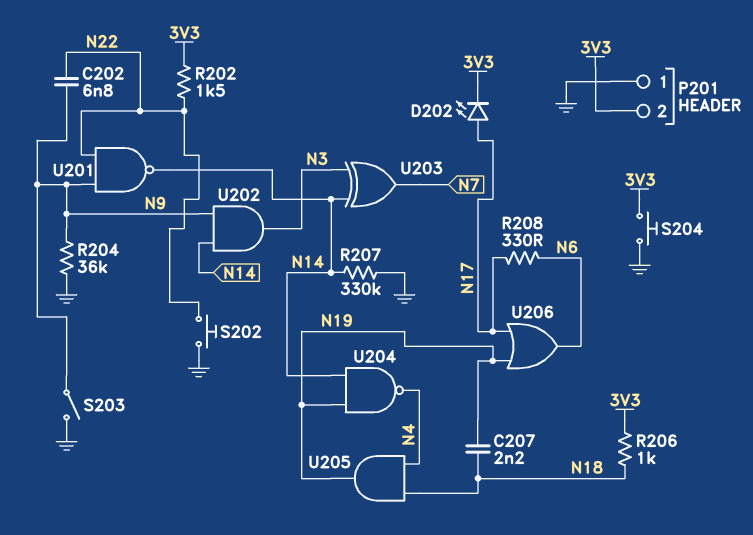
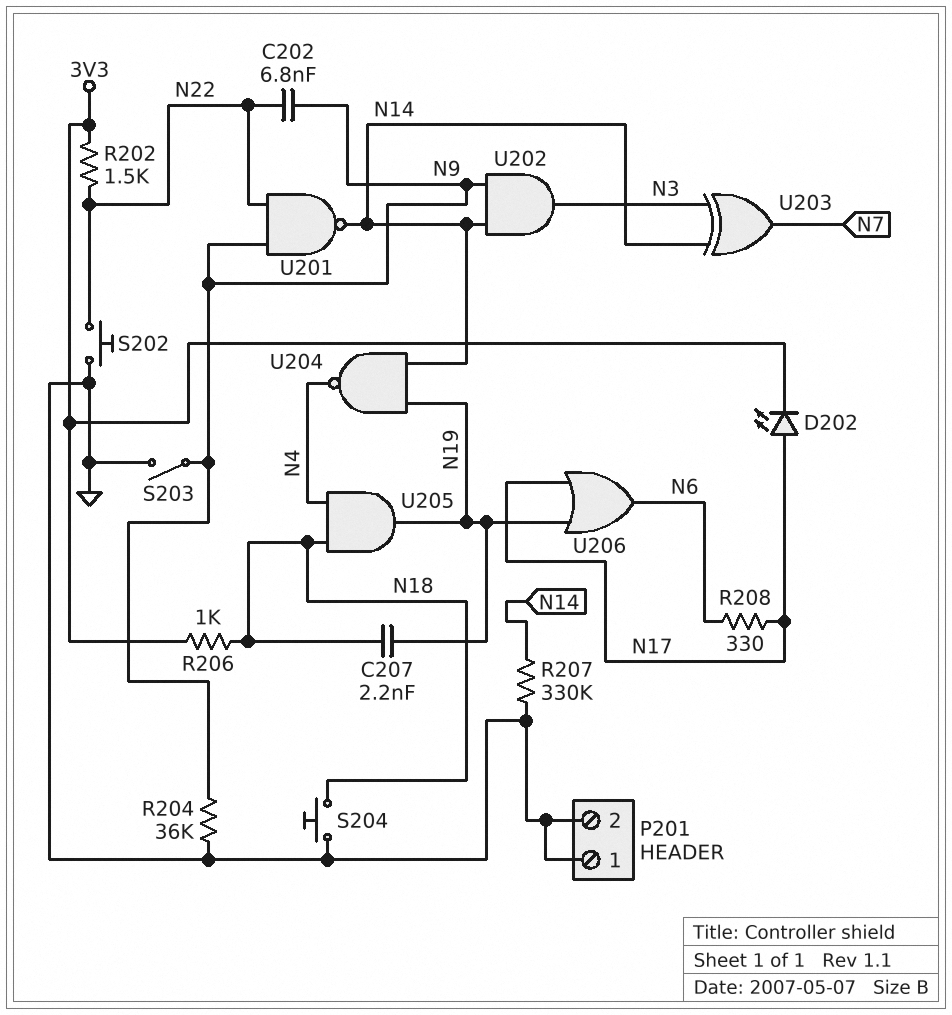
P201 pin 2: 3V3 -> GND
S204: button (3V3, GND) -> button (GND, N18)

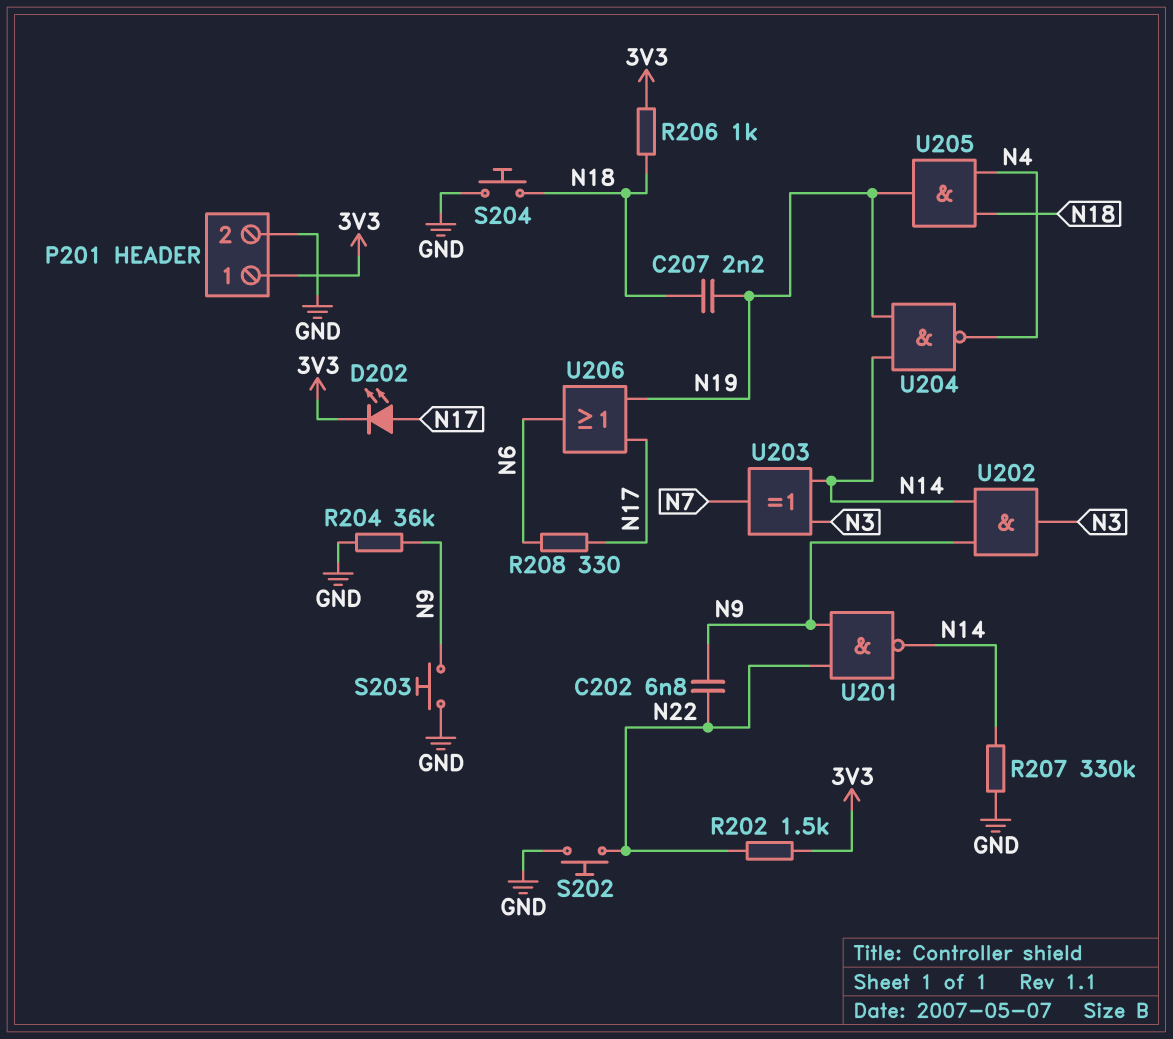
P201 pin 1: GND -> 3V3
S203: switch (GND, N9) -> button (GND, N9)

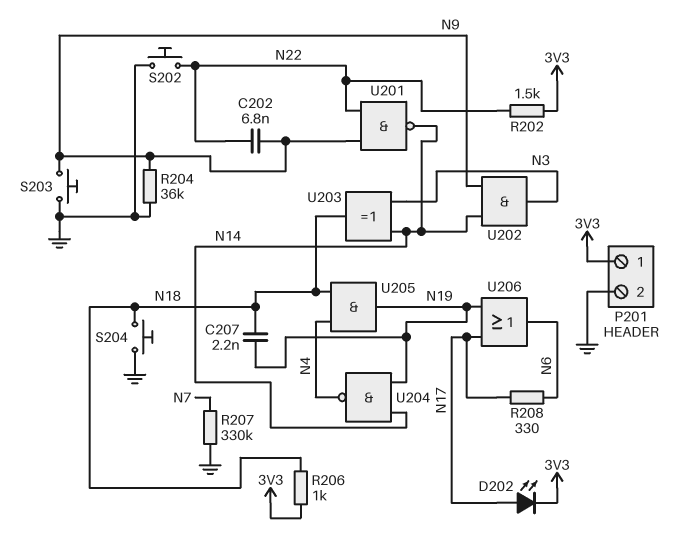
R207: 330k (GND, N14) -> 330k (GND, N7)
U203: XOR (in N3, in N14, out N7) -> XOR (in N3, in N14, out N18)

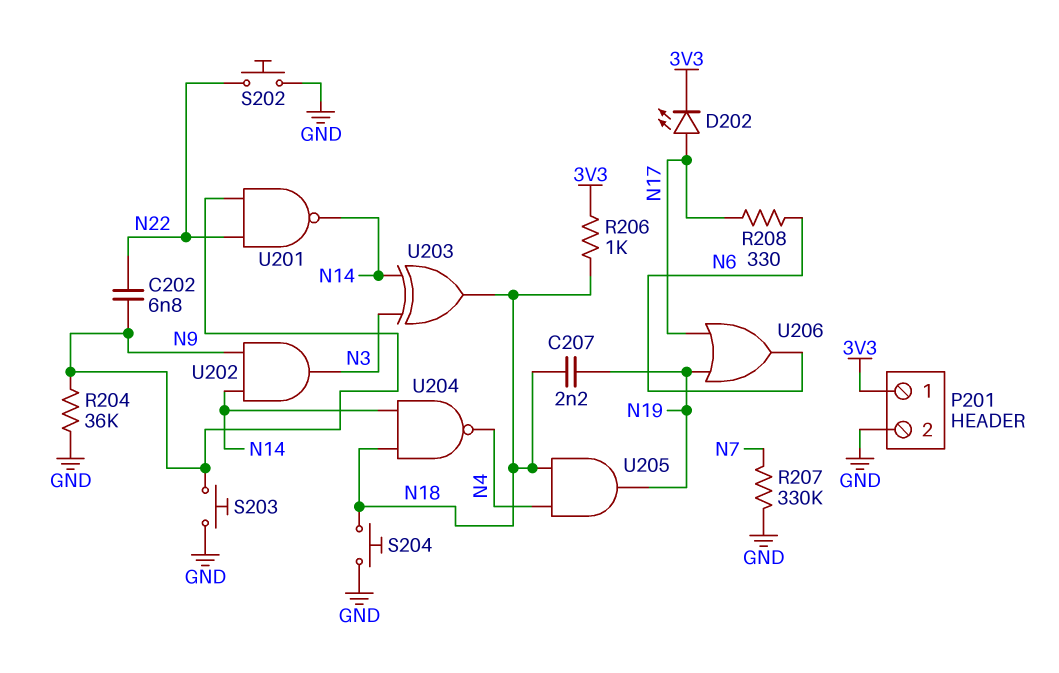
R202: 1.5k (3V3, N22) -> none
U204: NAND (in N14, in N19, out N4) -> NAND (in N14, in N18, out N4)

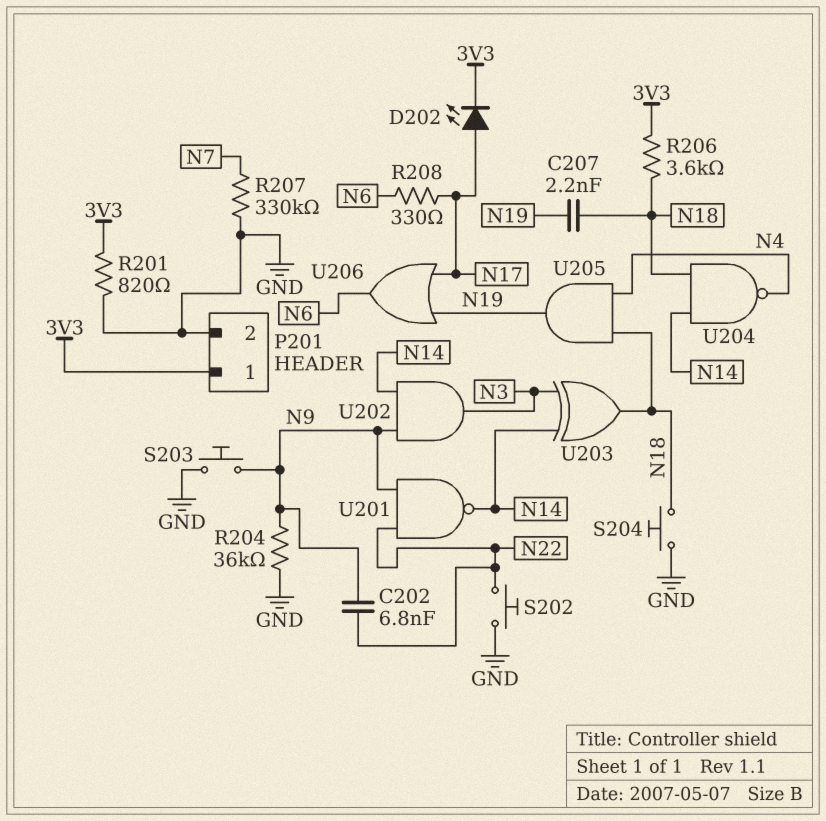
R201: none -> 820 (3V3, GND)
R206: 1k (3V3, N18) -> 3.6k (3V3, N18)

